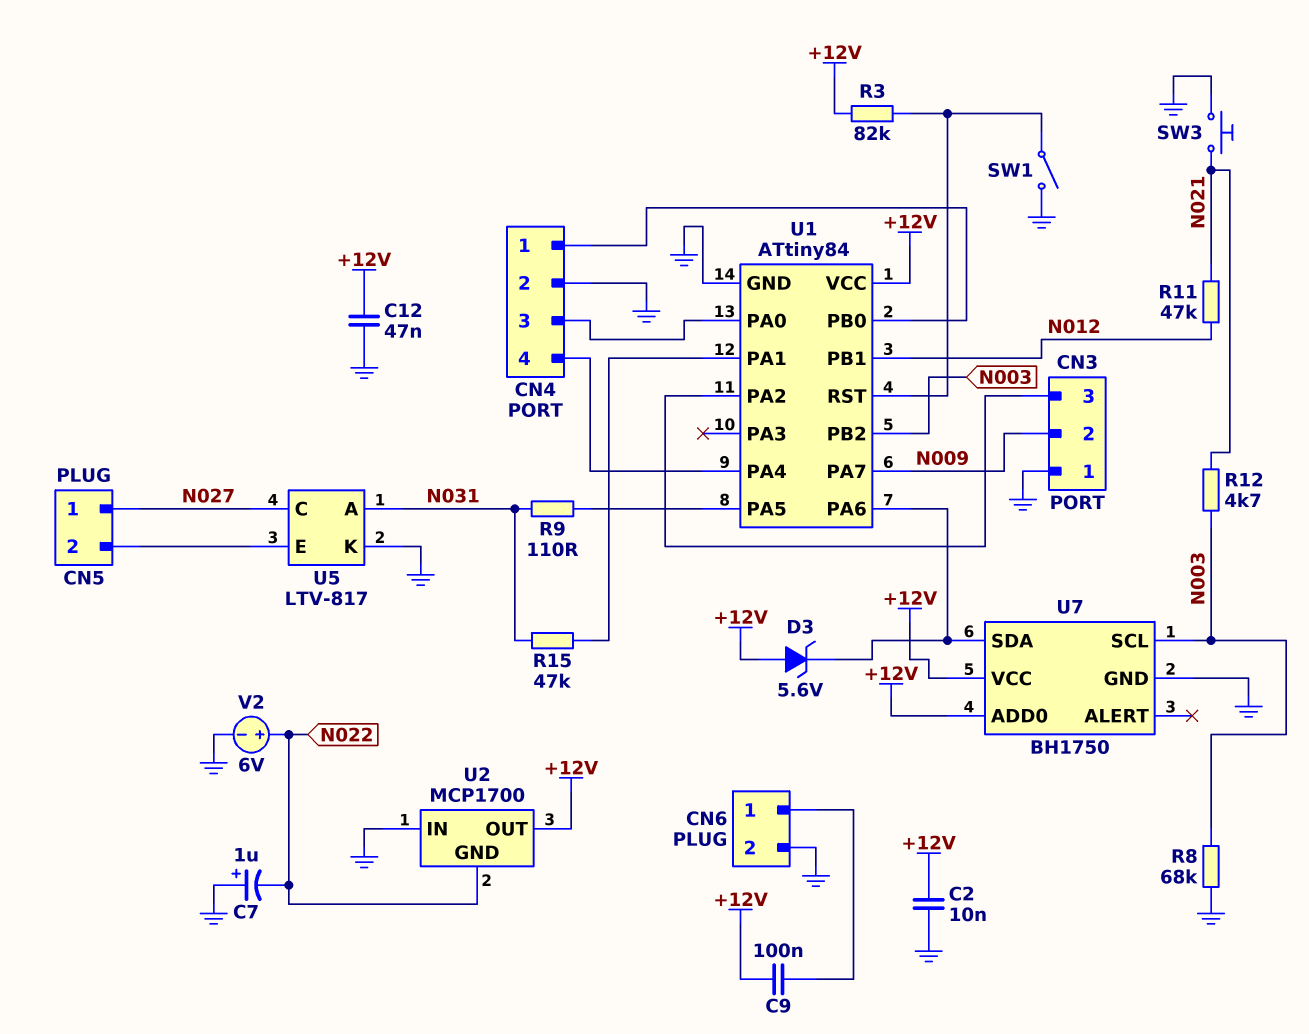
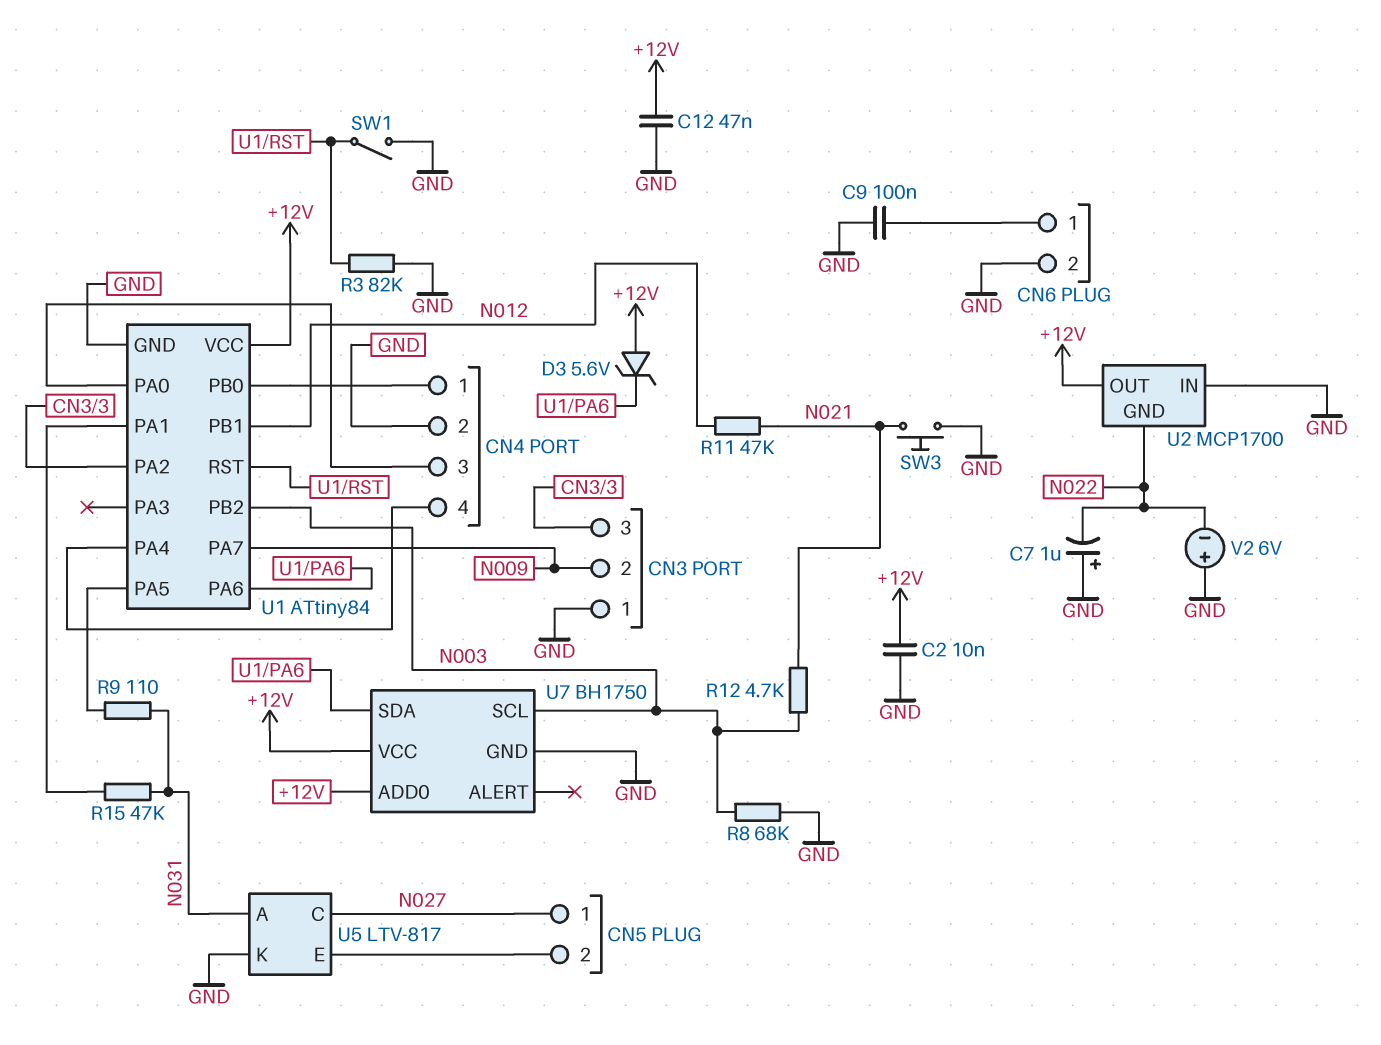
C9: 100nF (+12V, CN6/1) -> 100nF (CN6/1, GND)
R3: 82k (+12V, U1/RST) -> 82k (GND, U1/RST)
V2: 6V (plus N022, minus GND) -> 6V (plus GND, minus N022)

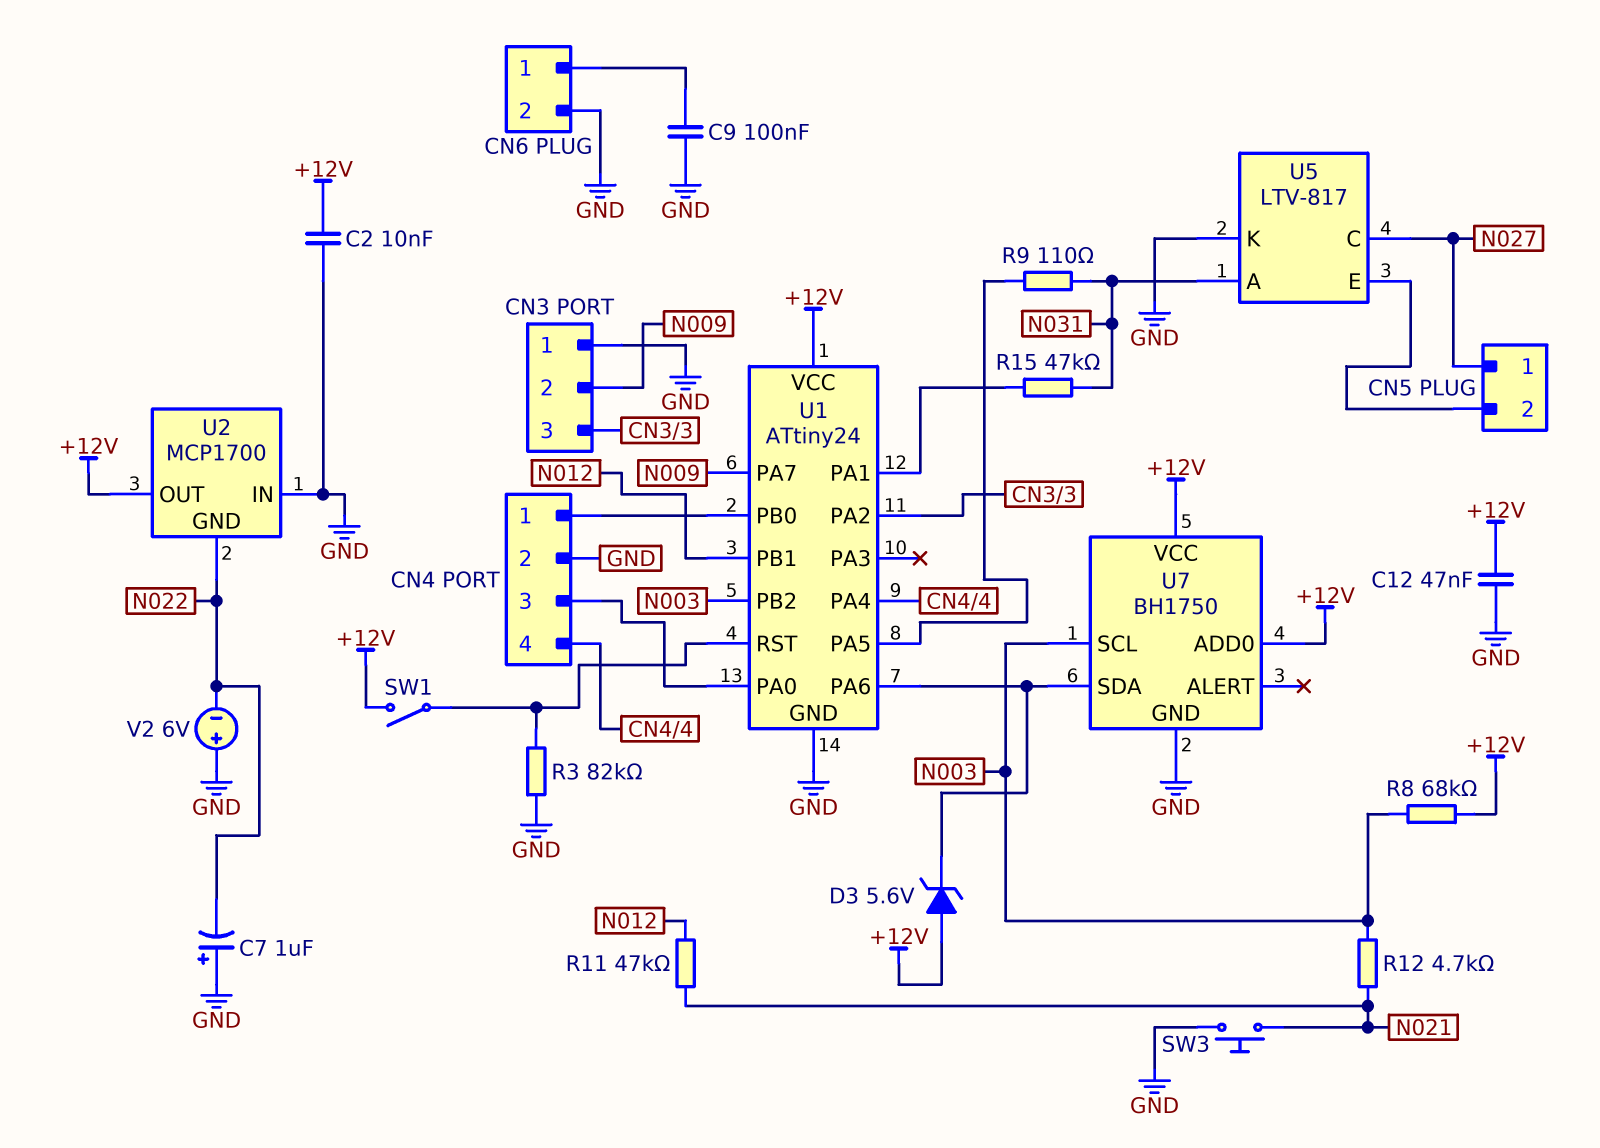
R8: 68k (GND, N003) -> 68k (+12V, N003)
SW1: switch (GND, U1/RST) -> switch (+12V, U1/RST)
U1: ATtiny84 -> ATtiny24

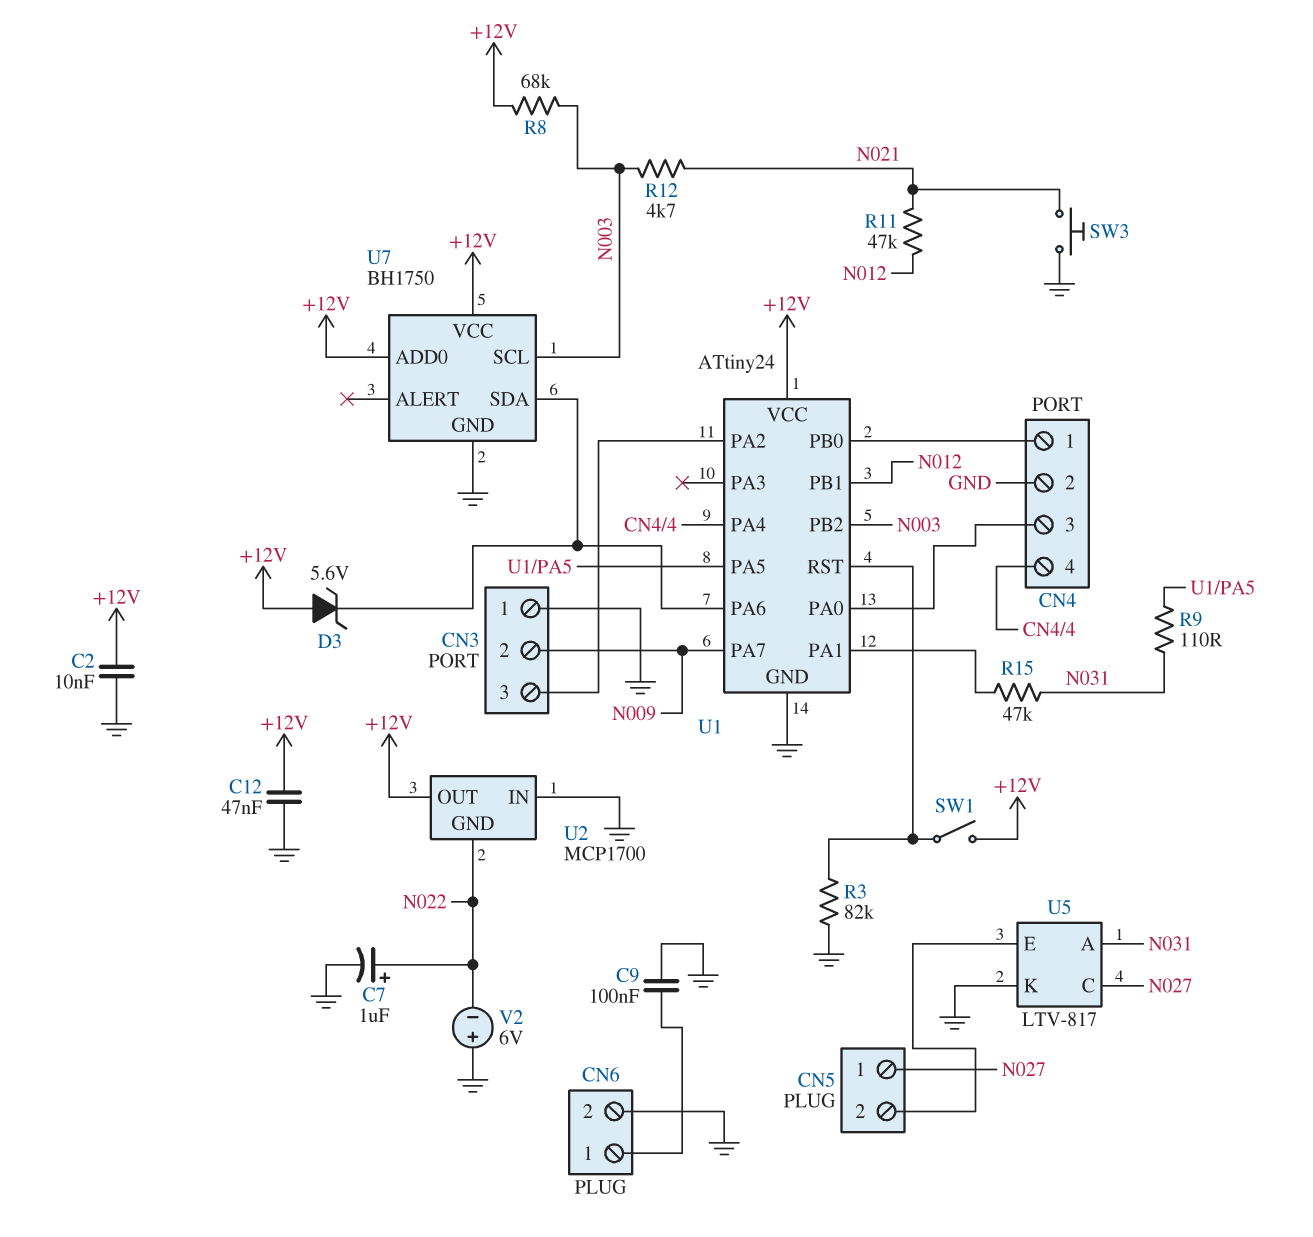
C7: 1uF (plus GND, minus N022) -> 1uF (plus N022, minus GND)

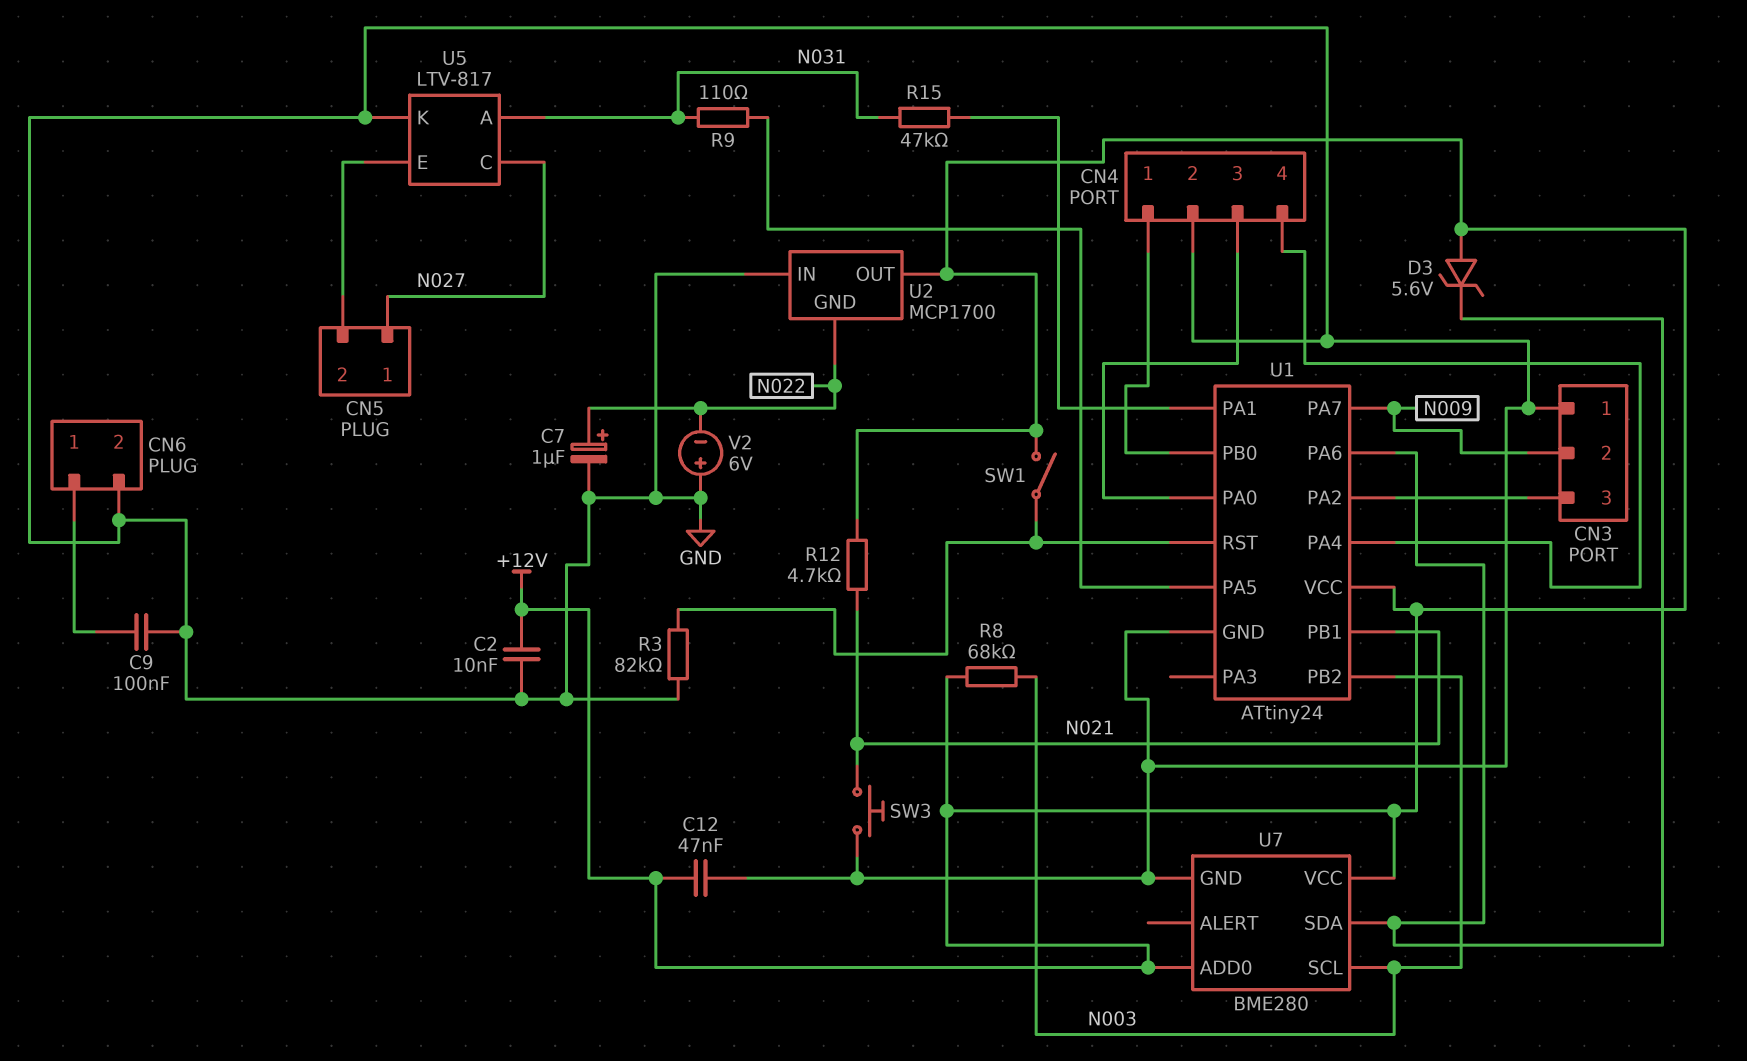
R11: 47k (N012, N021) -> none
R12: 4.7k (N003, N021) -> 4.7k (+12V, N021)
U1 pin PB1: N012 -> N021
U7: BH1750 -> BME280

